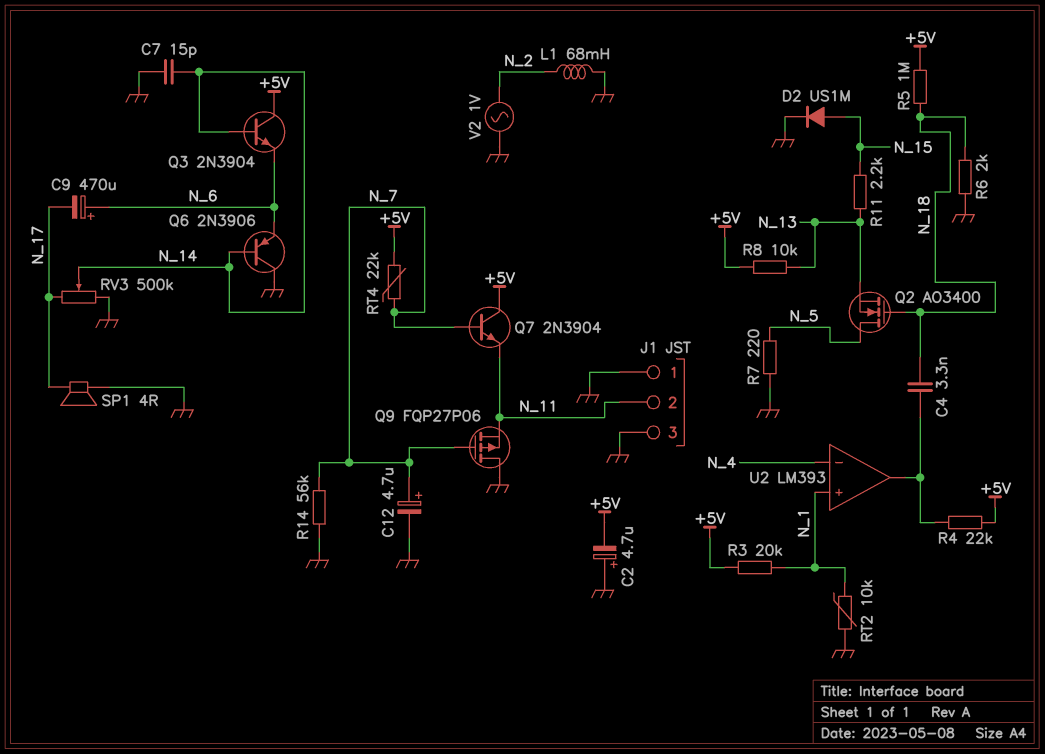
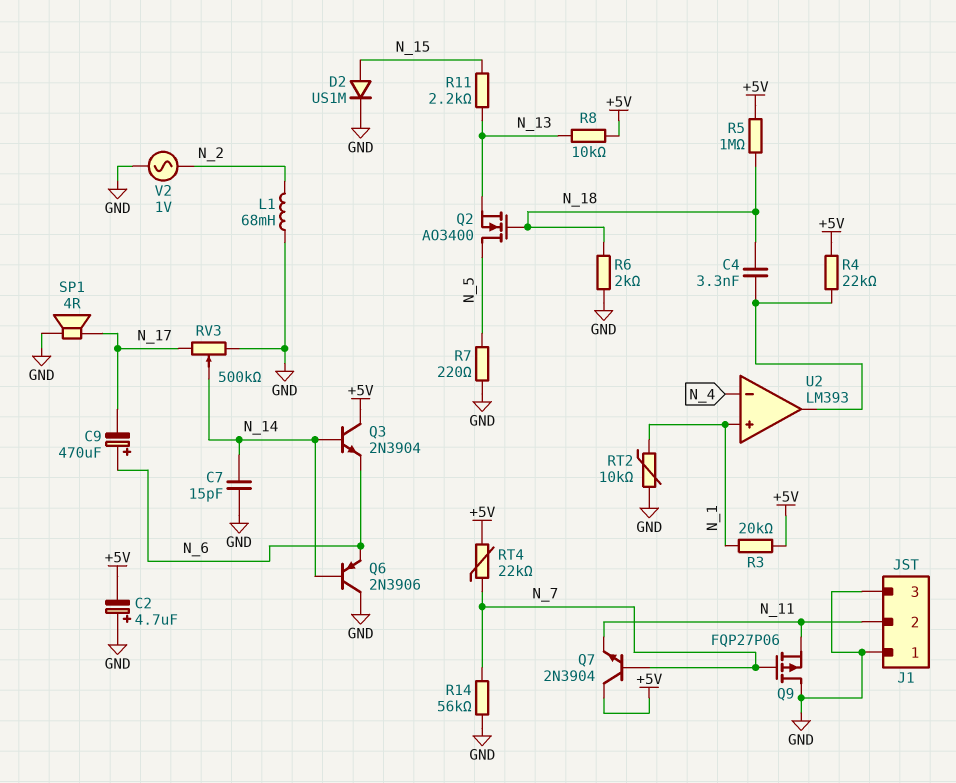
C12: 4.7uF (plus N_7, minus GND) -> none

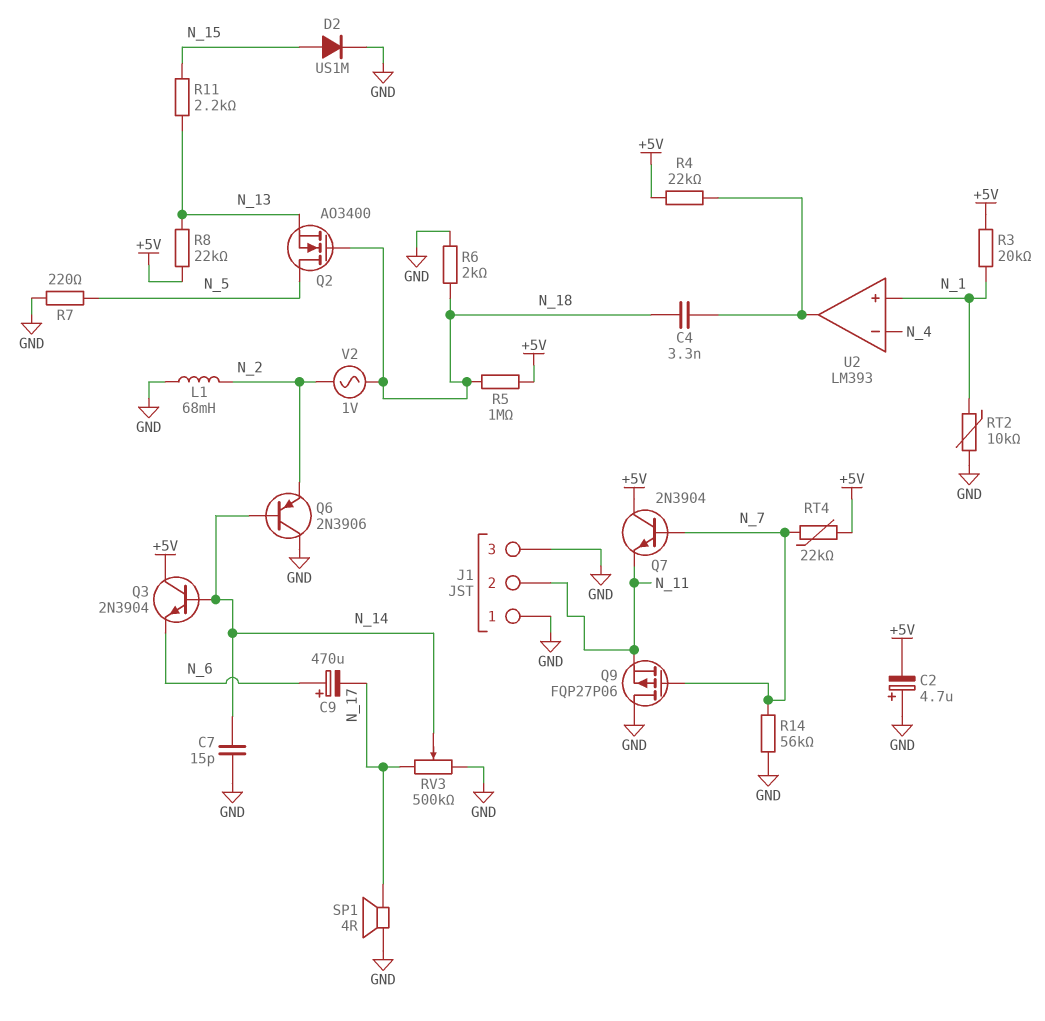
Q6: PNP 2N3906 (B N_14, C GND, E N_6) -> PNP 2N3906 (B N_14, C GND, E N_2)
R8: 10k (+5V, N_13) -> 22k (+5V, N_13)
V2: AC 1V (GND, N_2) -> AC 1V (N_2, N_18)

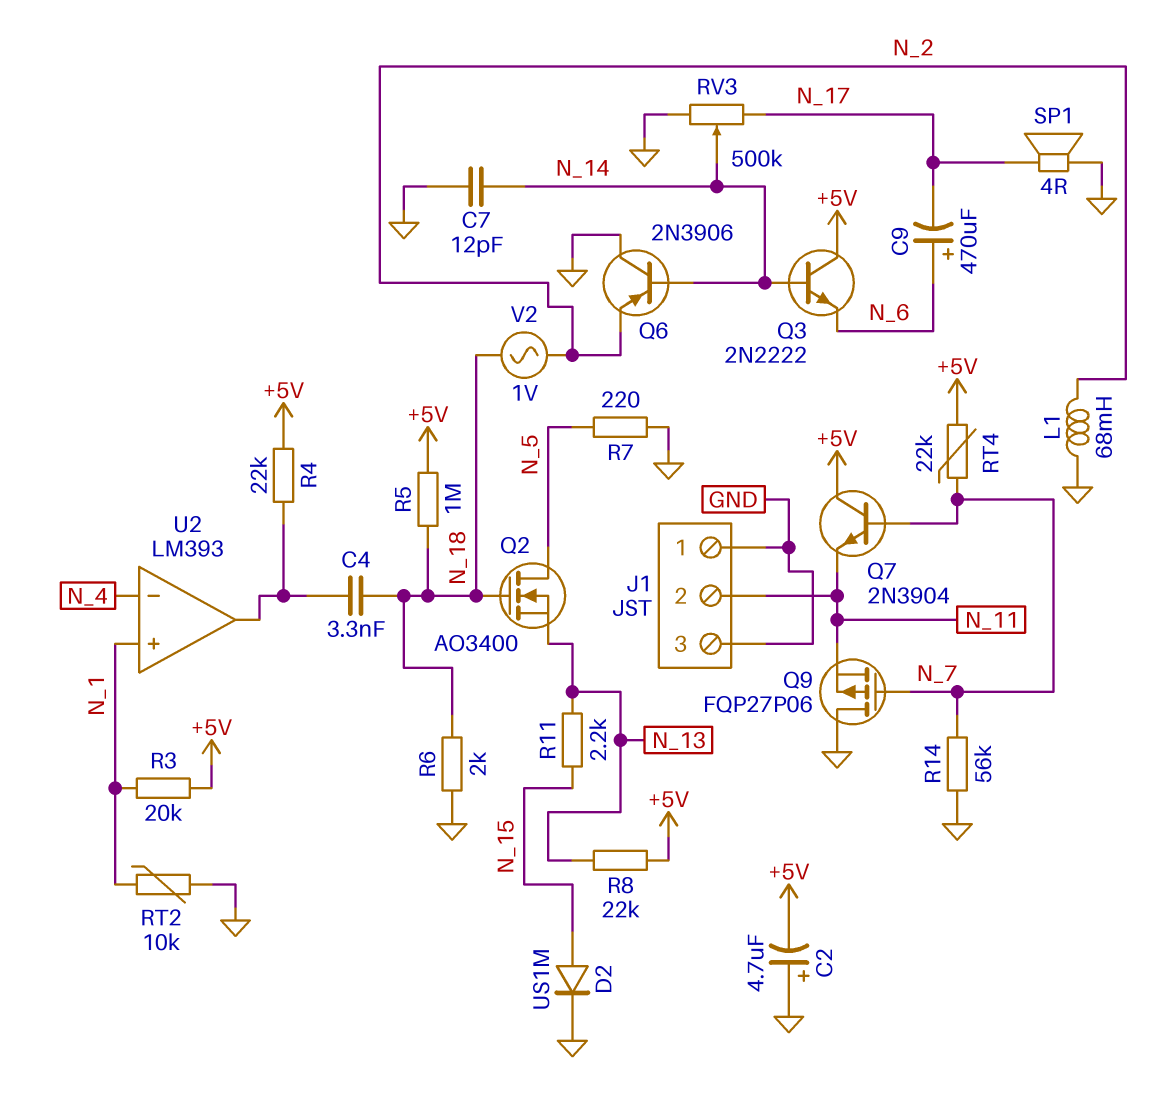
C7: 15pF (GND, N_14) -> 12pF (GND, N_14)
Q3: NPN 2N3904 (B N_14, C +5V, E N_6) -> NPN 2N2222 (B N_14, C +5V, E N_6)

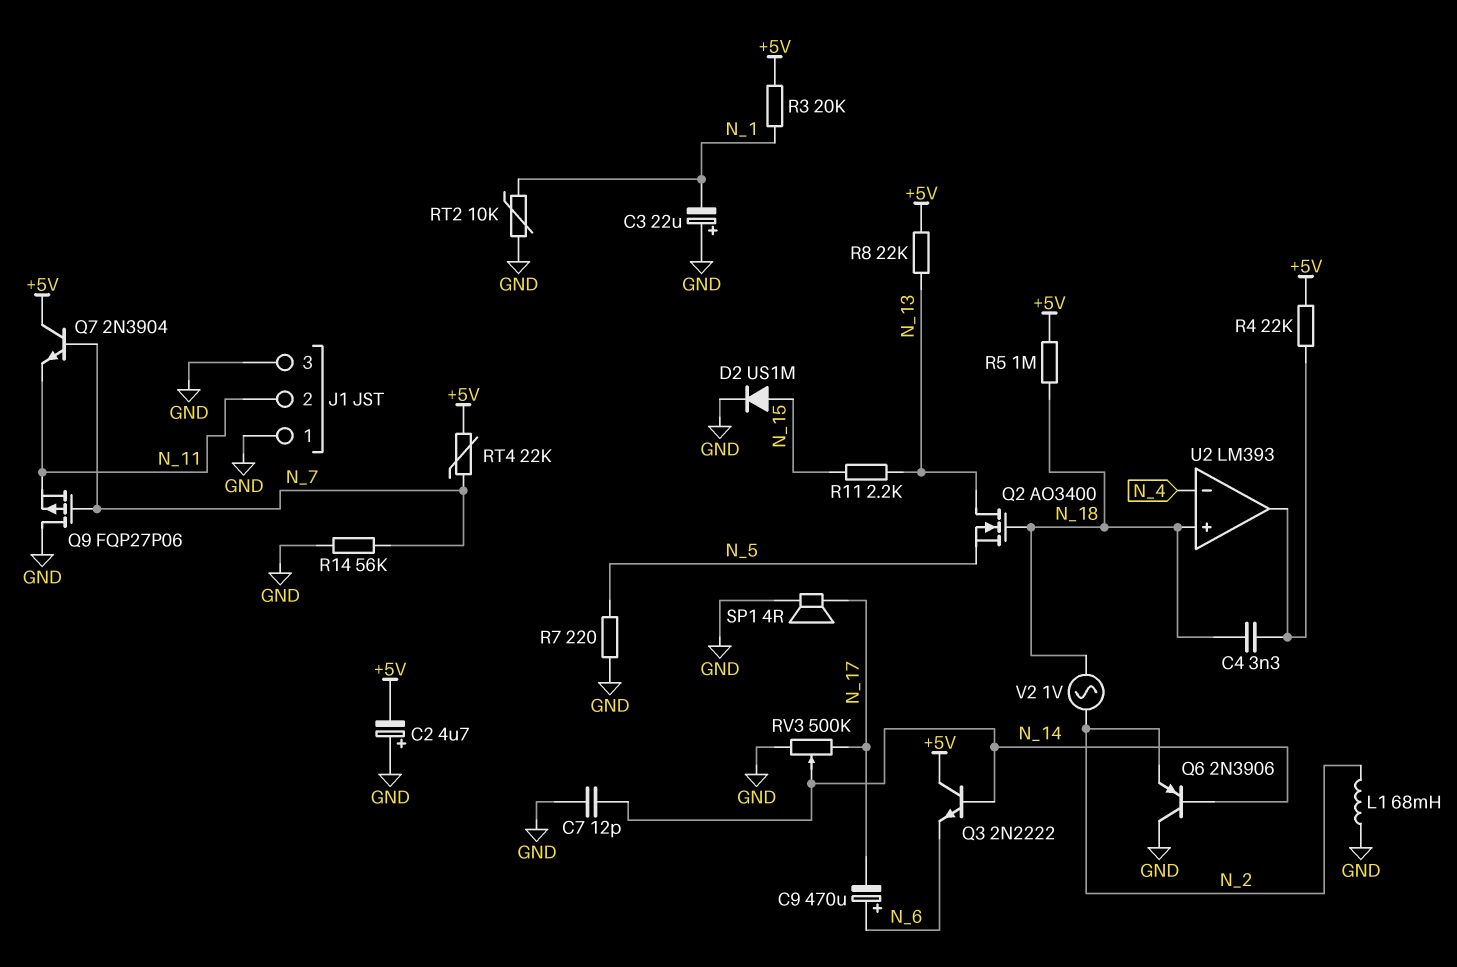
C3: none -> 22uF (plus GND, minus N_1)
Q2: NMOS AO3400 (G N_18, D N_5, S N_13) -> NMOS AO3400 (G N_18, D N_13, S N_5)
R6: 2k (GND, N_18) -> none
U2 pin in+: N_1 -> N_18

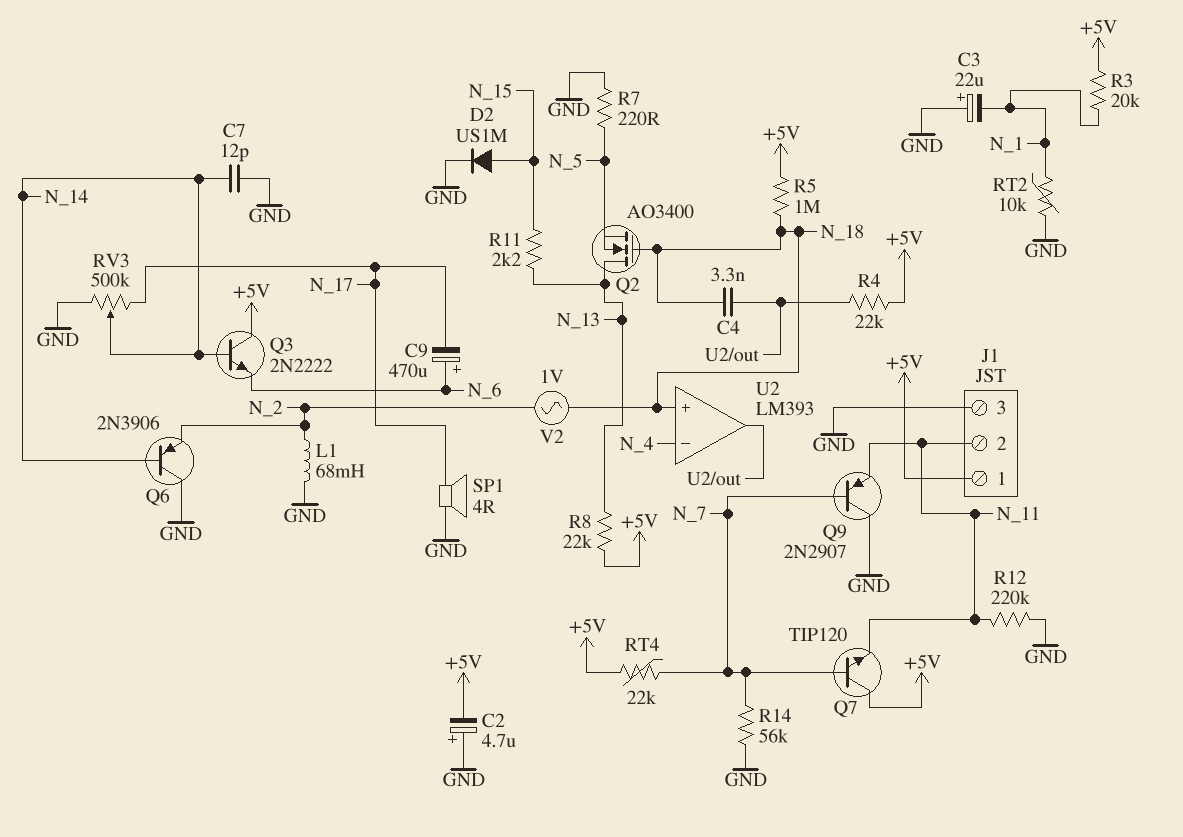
J1 pin 1: GND -> +5V
Q7: NPN 2N3904 (B N_7, C +5V, E N_11) -> NPN TIP120 (B N_7, C +5V, E N_11)
Q9: PMOS FQP27P06 (G N_7, D GND, S N_11) -> PNP 2N2907 (B N_7, C GND, E N_11)
R12: none -> 220k (GND, N_11)

